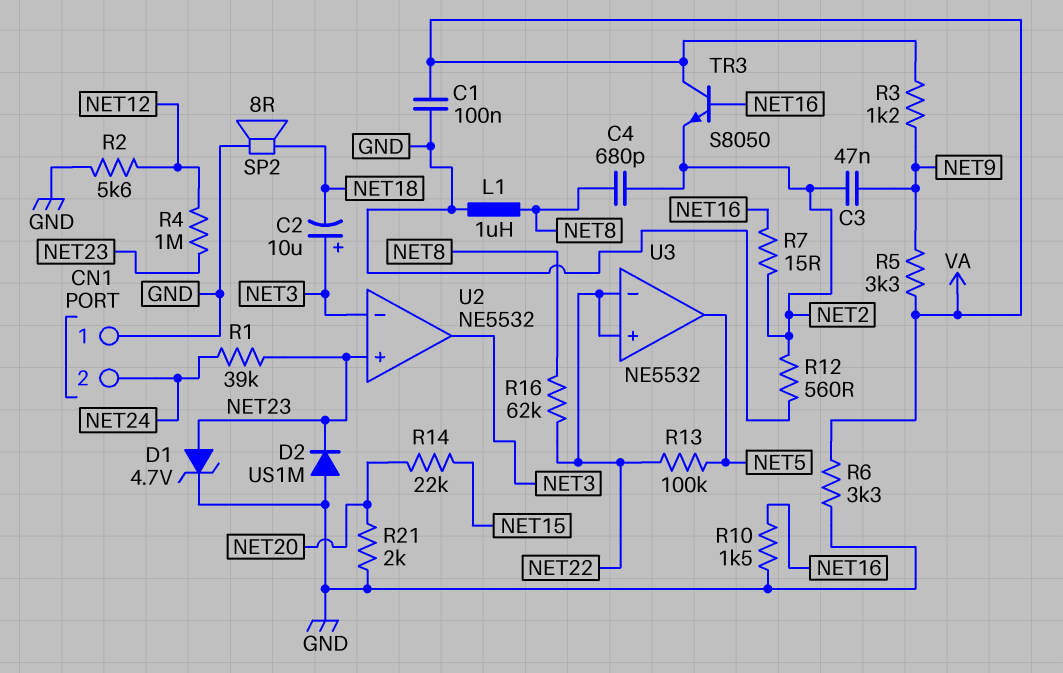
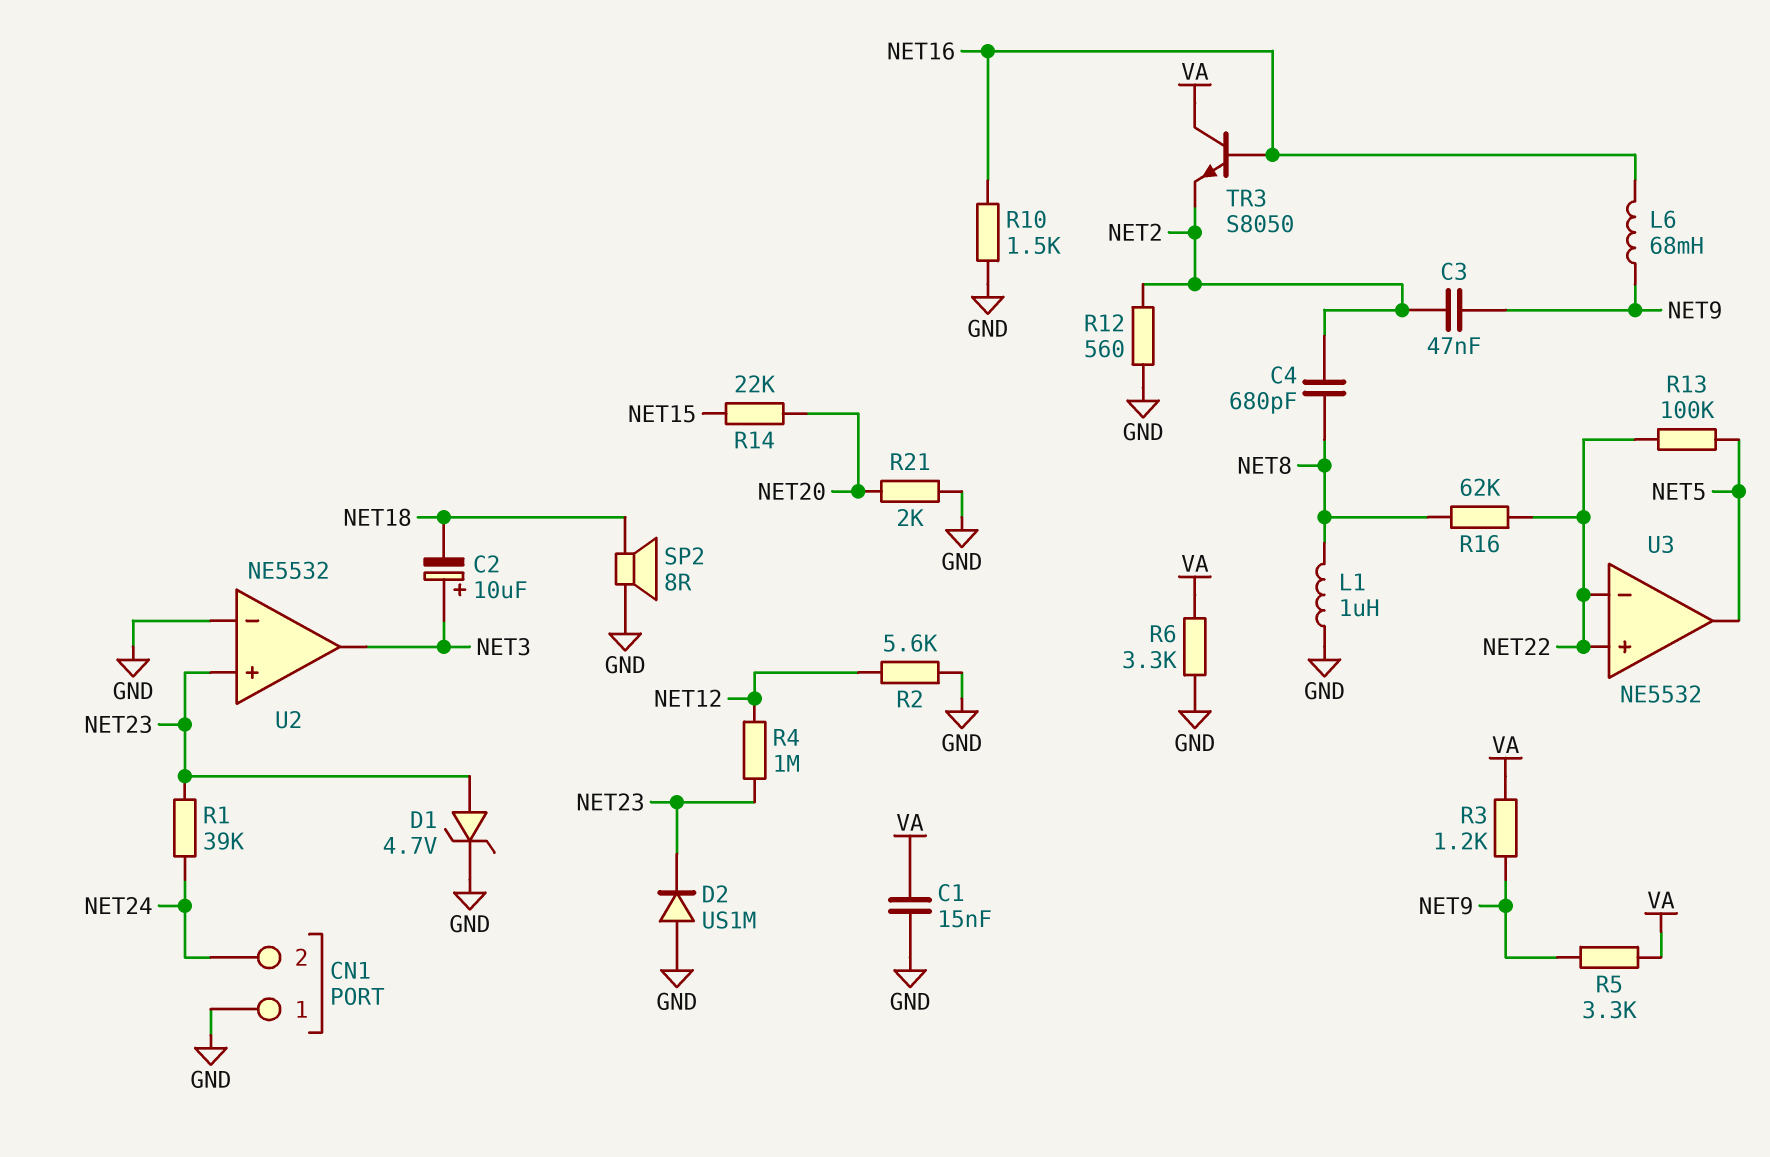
C1: 100nF (GND, VA) -> 15nF (GND, VA)
L6: none -> 68mH (NET9, NET16)
R7: 15 (NET2, NET16) -> none
U2 pin in-: NET3 -> GND

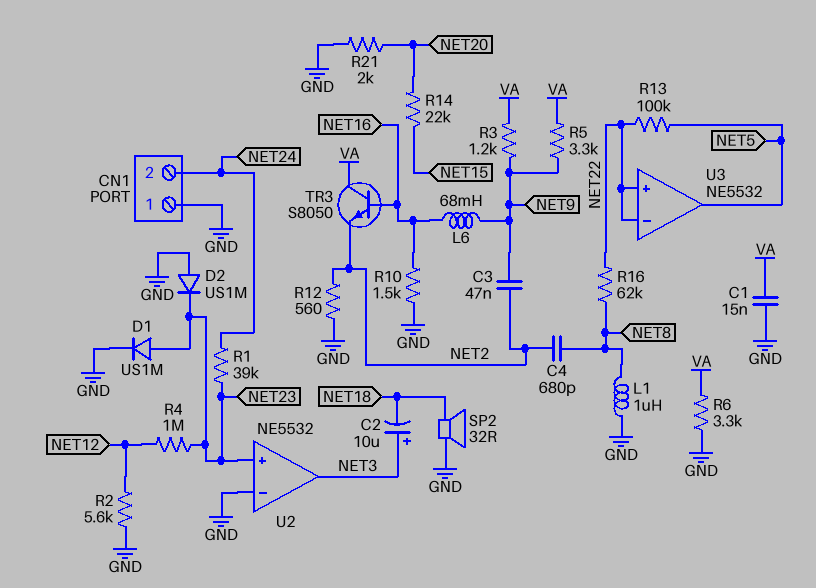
D1: zener 4.7V (A NET23, K GND) -> diode US1M (A NET23, K GND)
SP2: speaker 8R (GND, NET18) -> speaker 32R (GND, NET18)

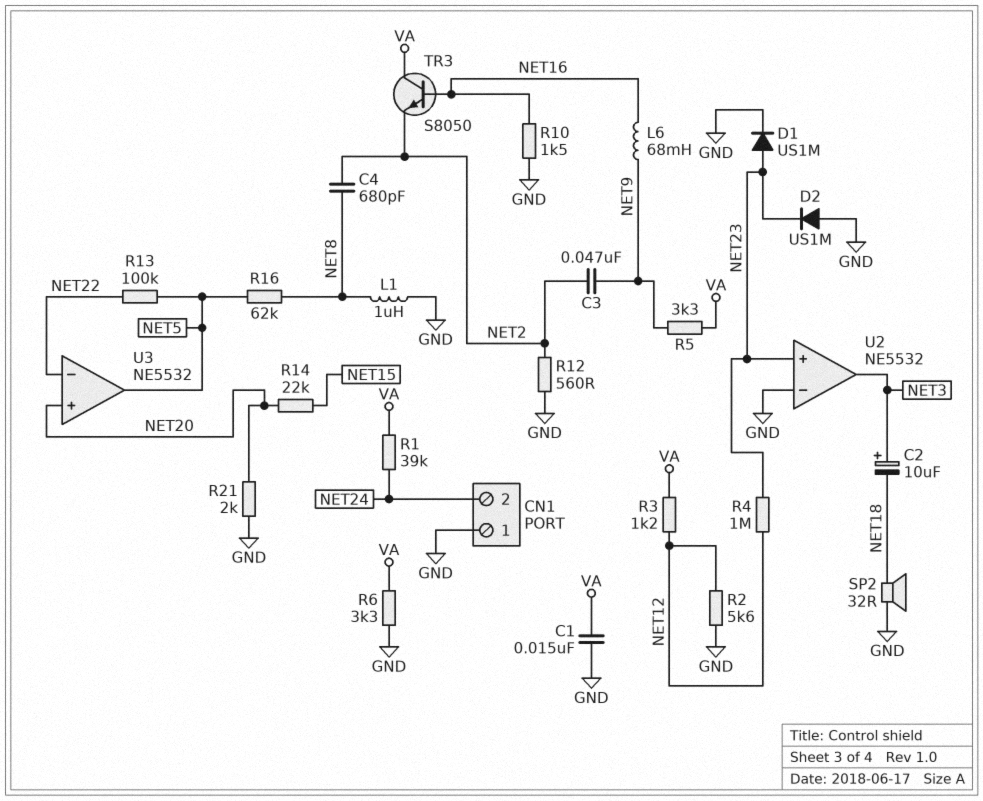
R1: 39k (NET23, NET24) -> 39k (NET24, VA)
R3: 1.2k (NET9, VA) -> 1.2k (NET12, VA)
R16: 62k (NET8, NET22) -> 62k (NET5, NET8)
U3 pin in+: NET22 -> NET20

